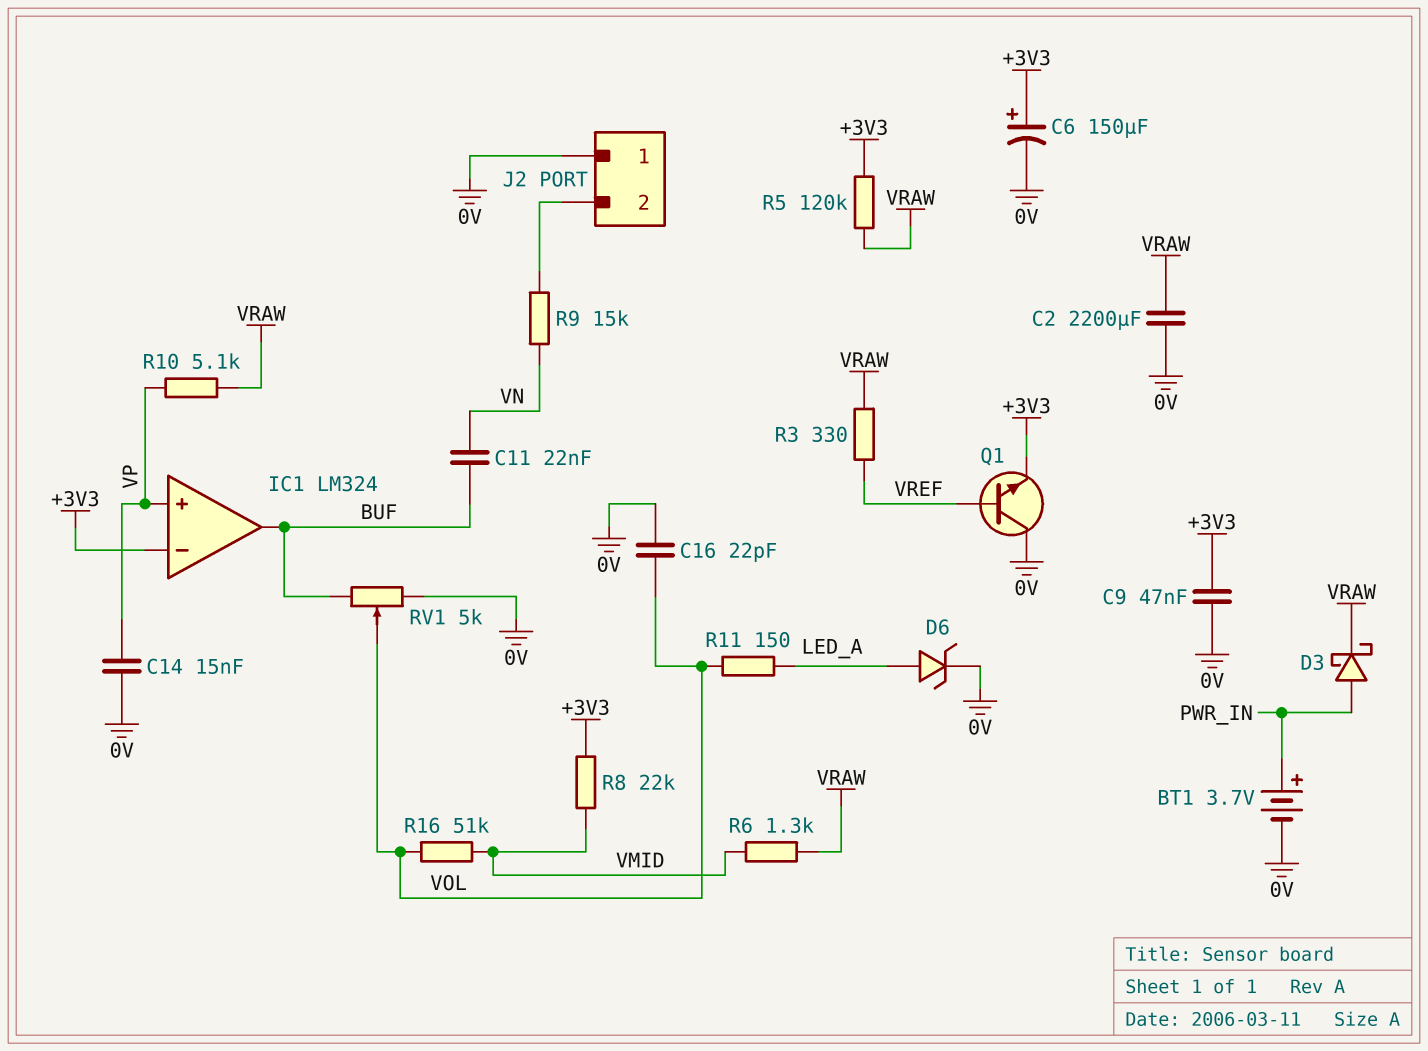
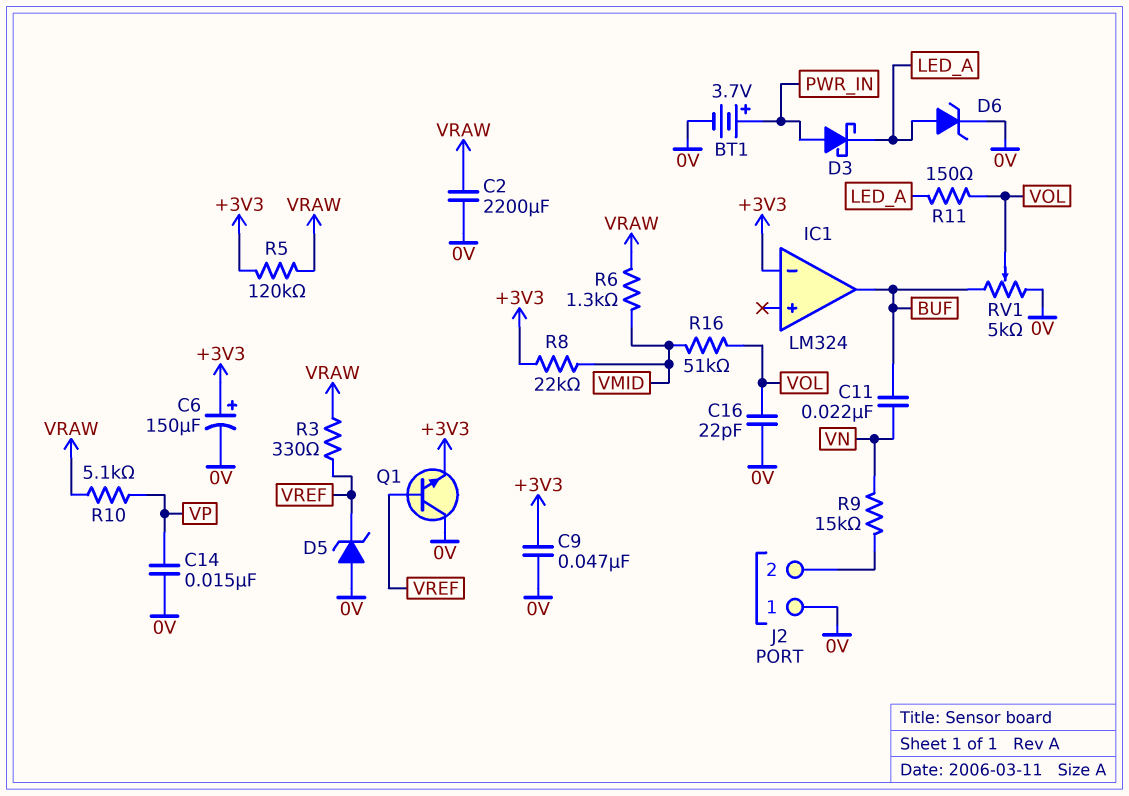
D3: schottky (A PWR_IN, K VRAW) -> schottky (A PWR_IN, K LED_A)
D5: none -> zener (A 0V, K VREF)
IC1 pin in+: VP -> none

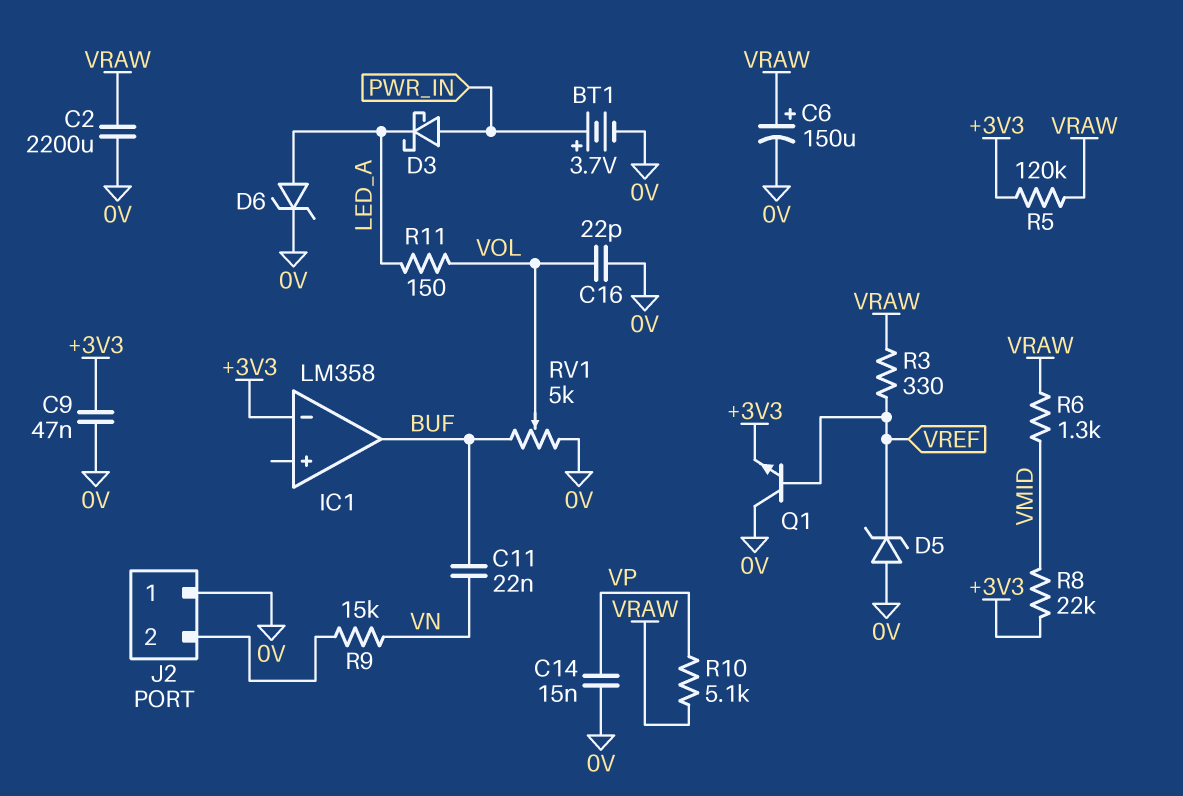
C6: 150uF (plus +3V3, minus 0V) -> 150uF (plus VRAW, minus 0V)
IC1: LM324 -> LM358
R16: 51k (VMID, VOL) -> none

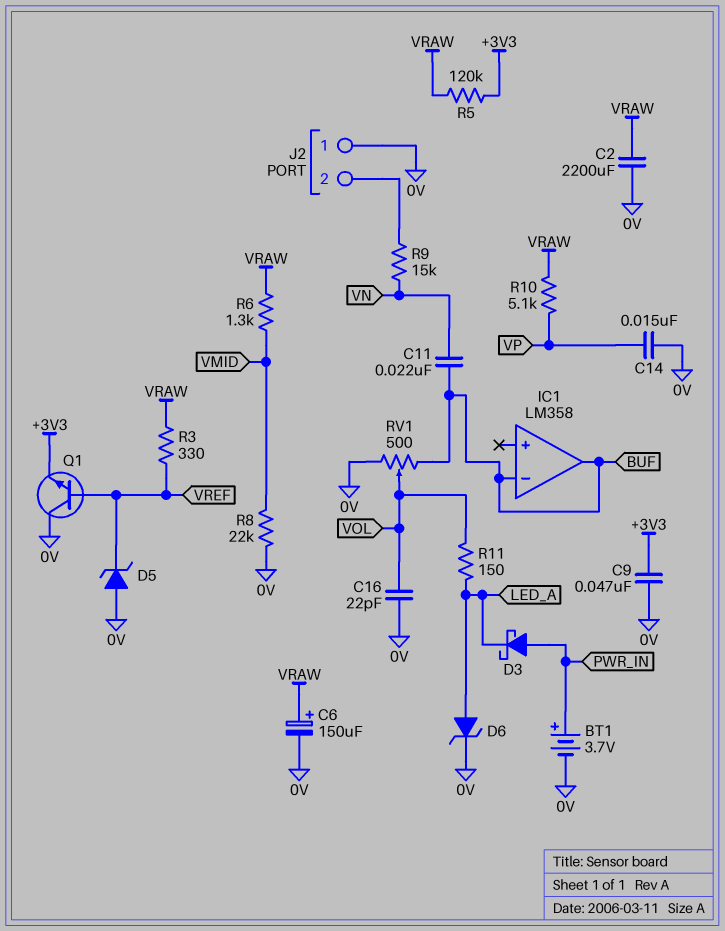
IC1 pin in-: +3V3 -> BUF
R8: 22k (+3V3, VMID) -> 22k (0V, VMID)
RV1: 5k (0V, BUF, wiper VOL) -> 500 (0V, BUF, wiper VOL)

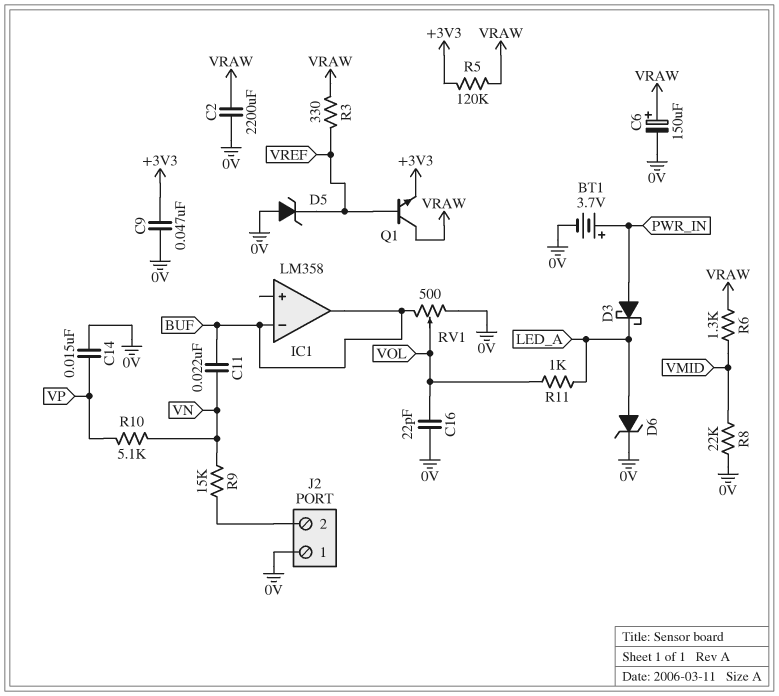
Q1: NPN (B VREF, C 0V, E +3V3) -> NPN (B VREF, C VRAW, E +3V3)
R10: 5.1k (VP, VRAW) -> 5.1k (VN, VP)
R11: 150 (LED_A, VOL) -> 1k (LED_A, VOL)

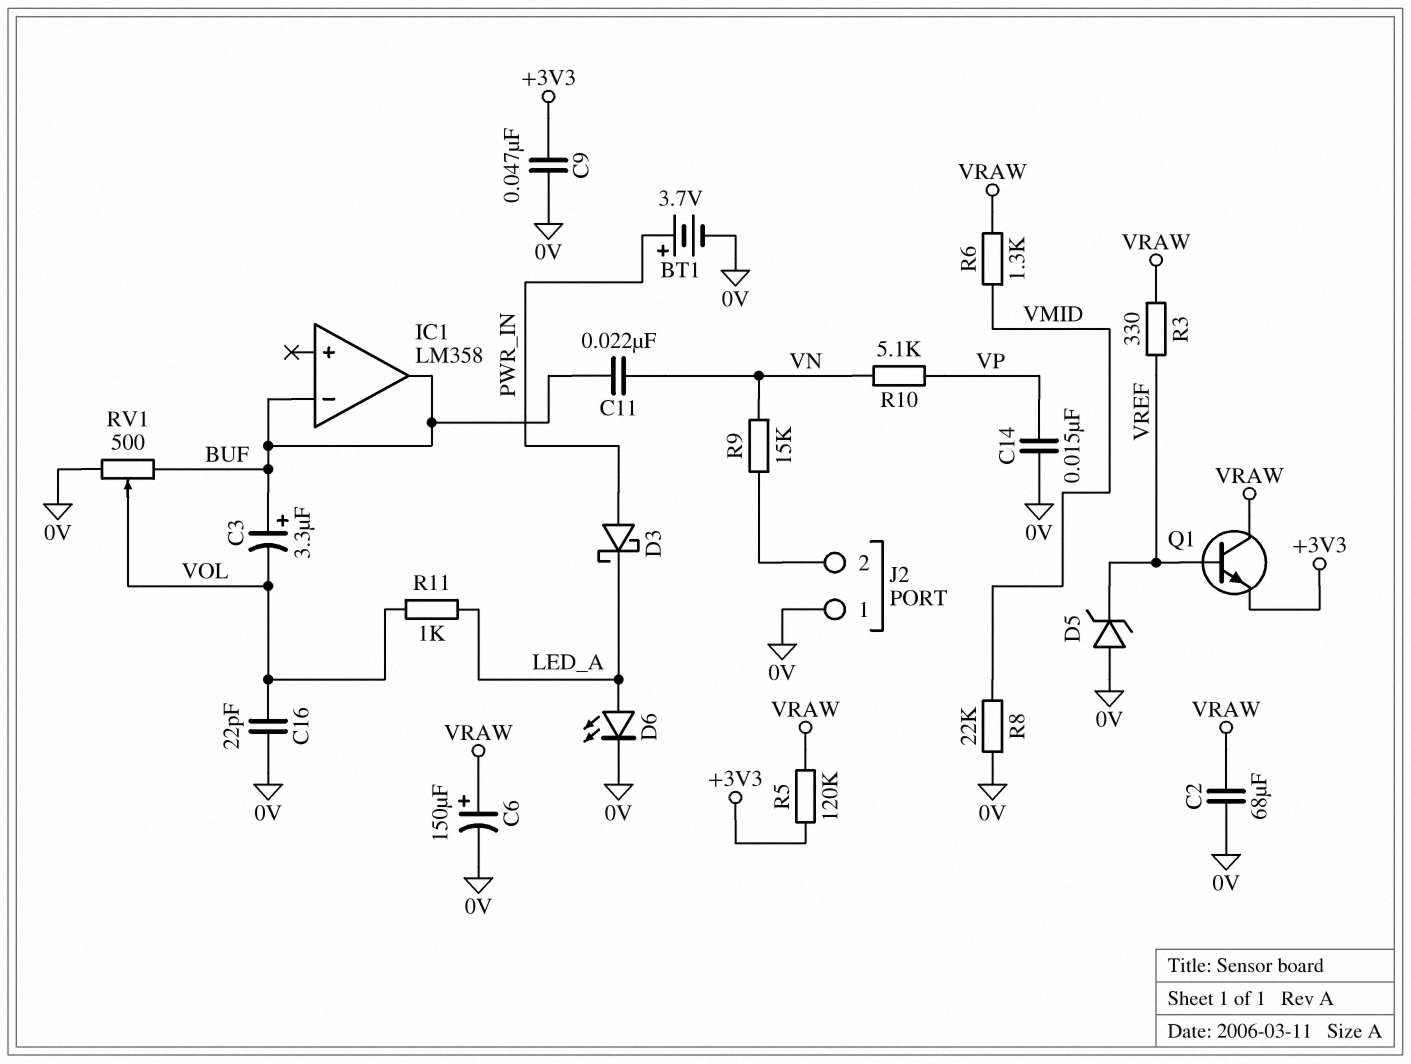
C2: 2200uF (0V, VRAW) -> 68uF (0V, VRAW)
C3: none -> 3.3uF (plus BUF, minus VOL)
D6: zener (A LED_A, K 0V) -> LED (A LED_A, K 0V)

